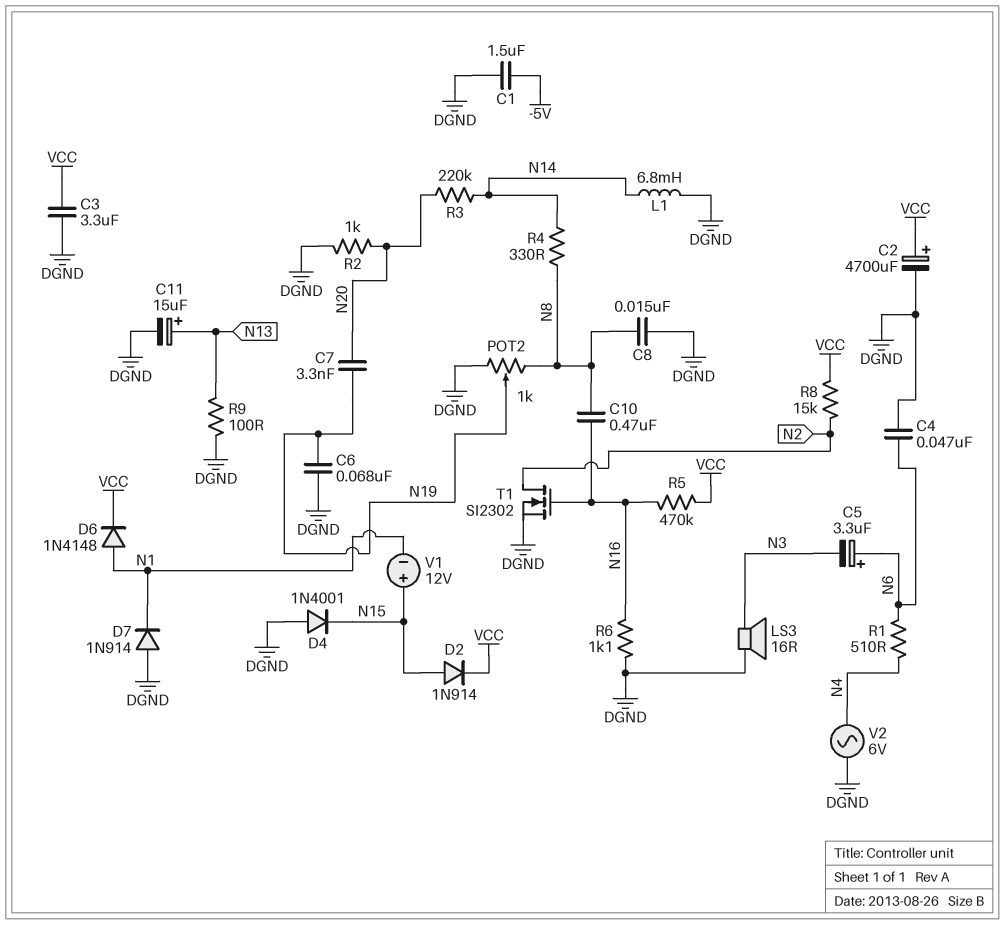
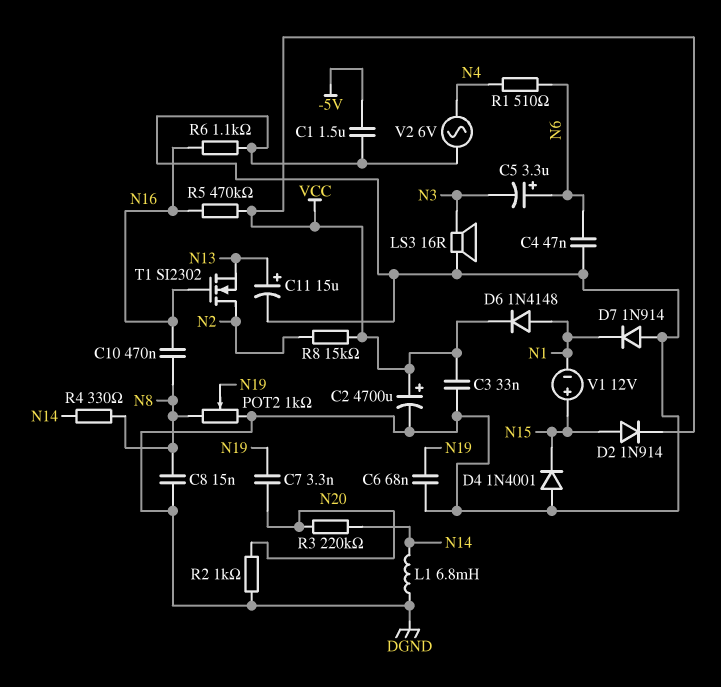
C3: 3.3uF (DGND, VCC) -> 33nF (DGND, VCC)
R9: 100 (DGND, N13) -> none
T1: NMOS SI2302 (G N16, D N2, S DGND) -> NMOS SI2302 (G N16, D N2, S N13)

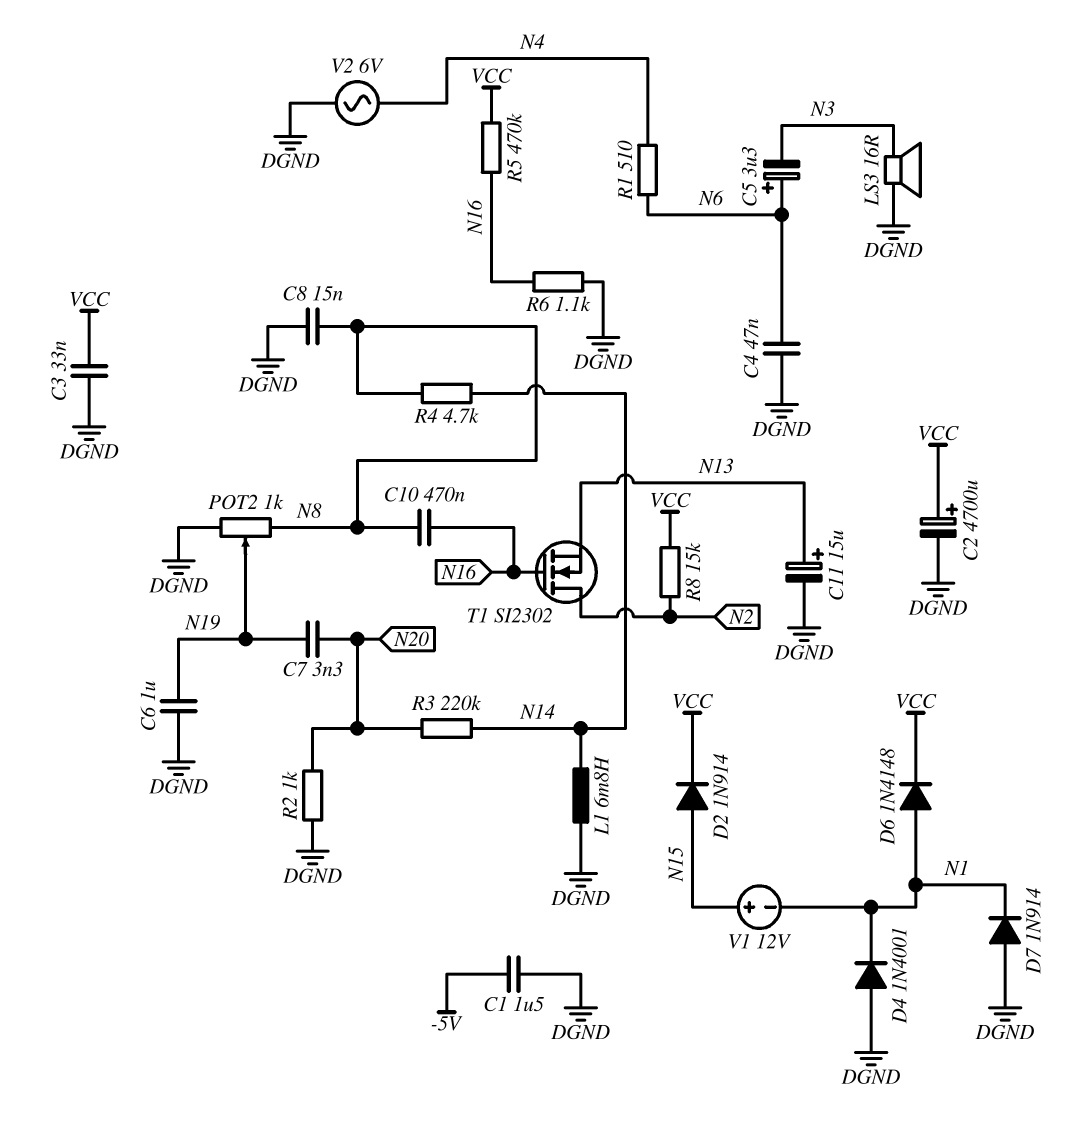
C6: 68nF (DGND, N19) -> 1uF (DGND, N19)
D4: diode 1N4001 (A DGND, K N15) -> diode 1N4001 (A DGND, K N1)
R4: 330 (N8, N14) -> 4.7k (N8, N14)

